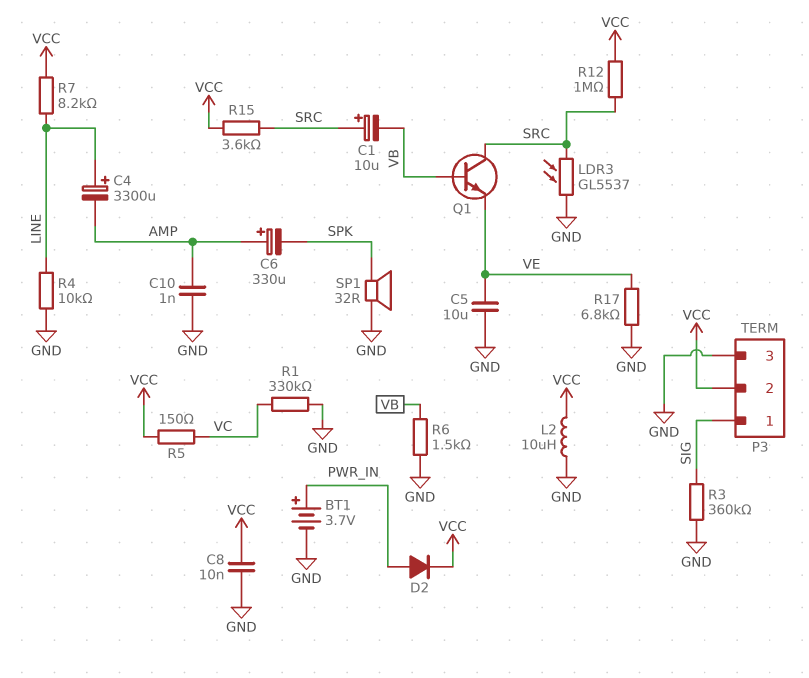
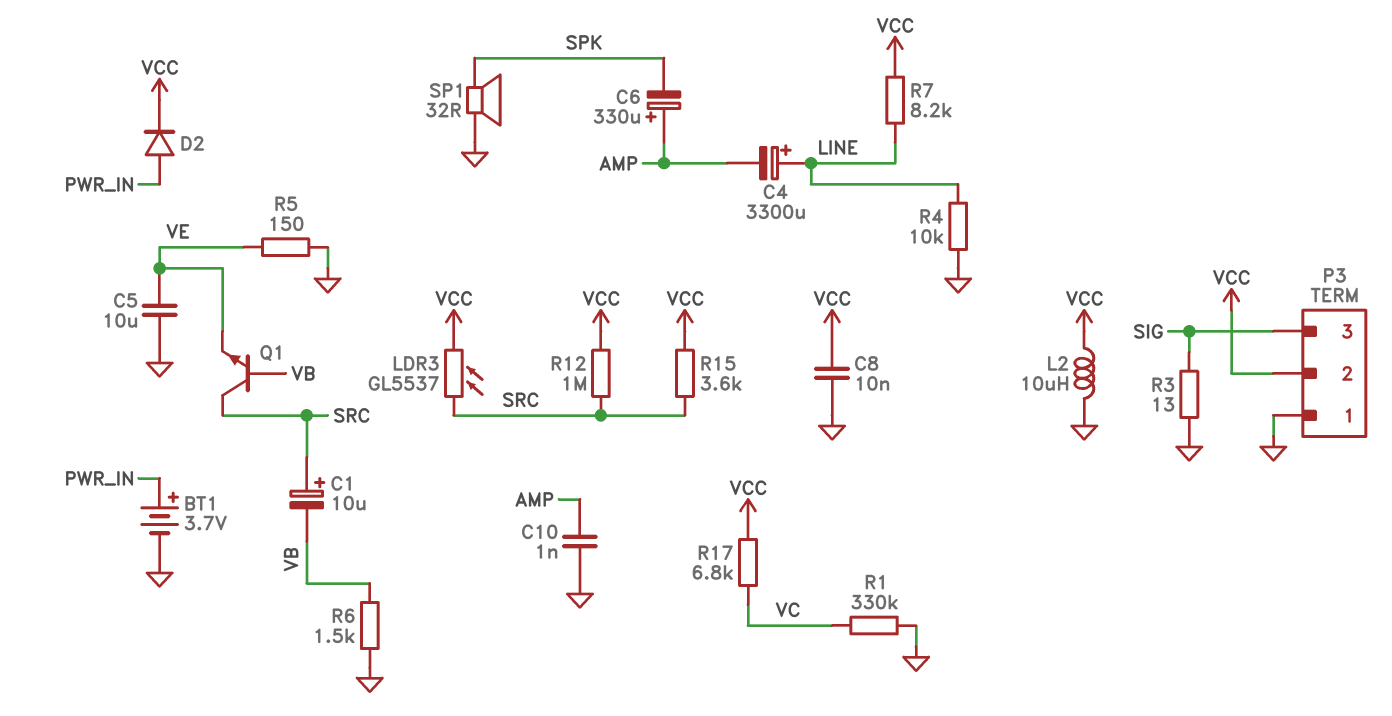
LDR3: GL5537 (GND, SRC) -> GL5537 (SRC, VCC)
P3 pin 1: SIG -> GND
P3 pin 3: GND -> SIG
R3: 360k (GND, SIG) -> 13 (GND, SIG)
R5: 150 (VC, VCC) -> 150 (GND, VE)
R17: 6.8k (GND, VE) -> 6.8k (VC, VCC)

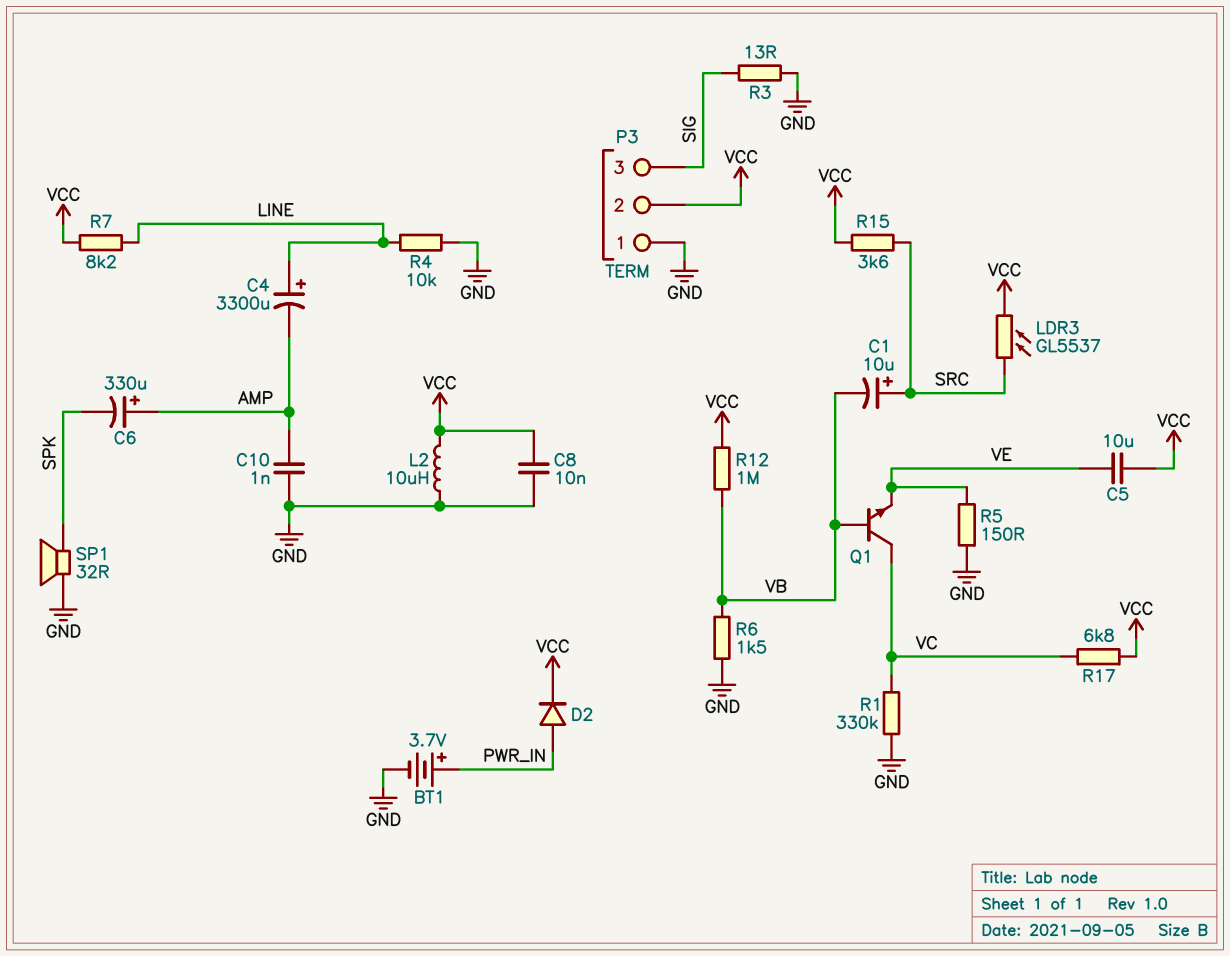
C5: 10uF (GND, VE) -> 10uF (VCC, VE)
Q1: NPN (B VB, C SRC, E VE) -> NPN (B VB, C VC, E VE)
R12: 1M (SRC, VCC) -> 1M (VB, VCC)

